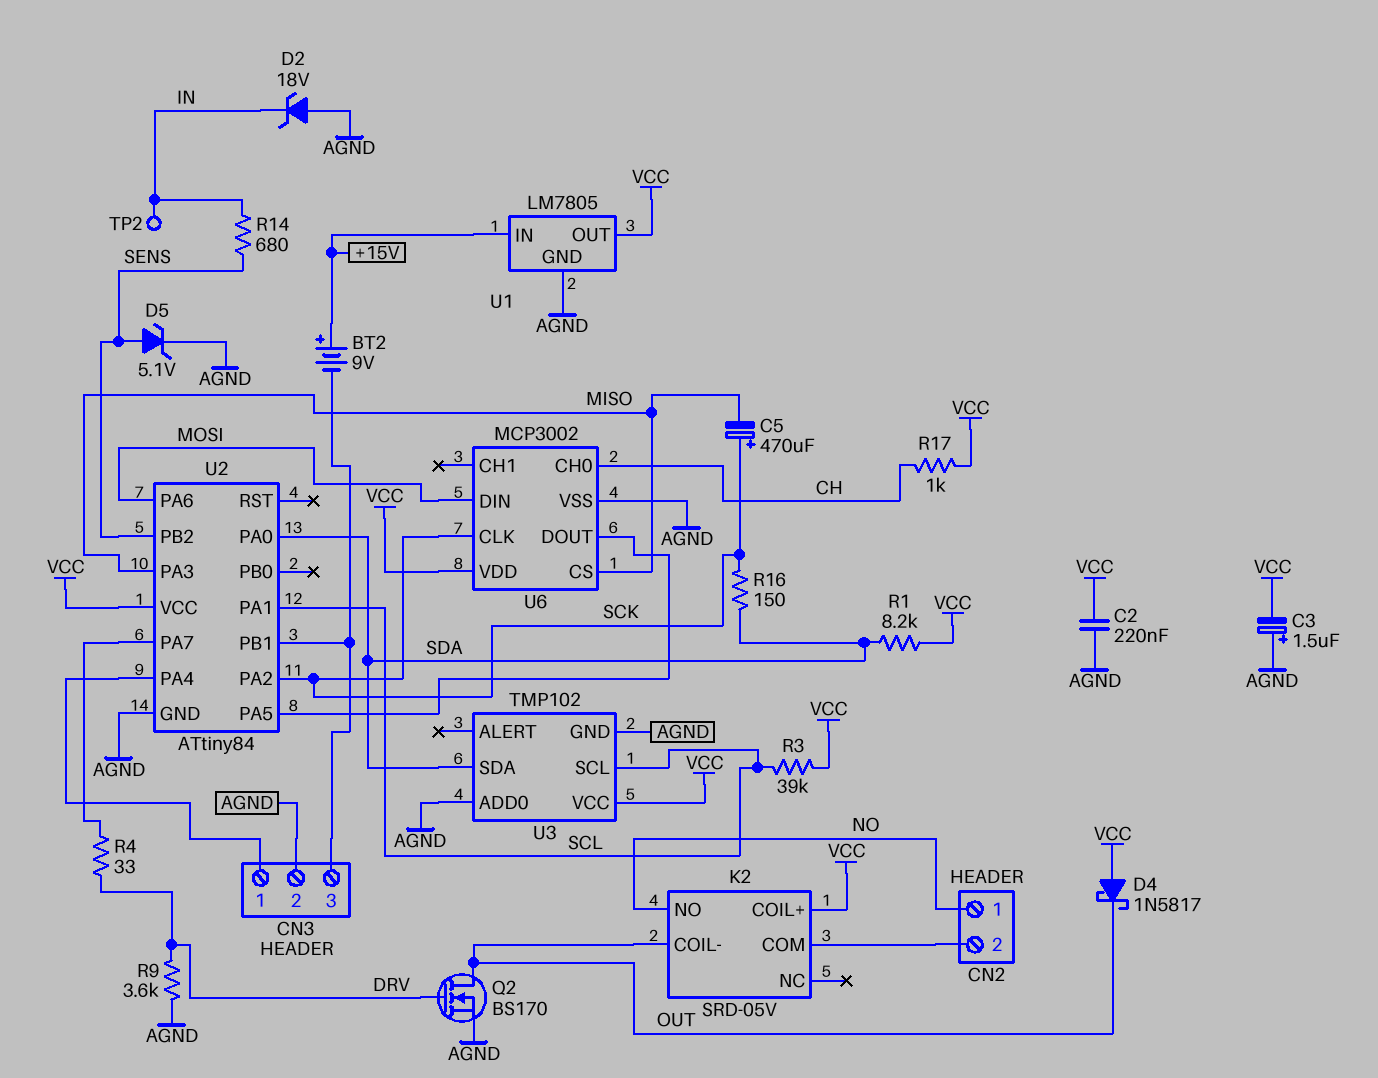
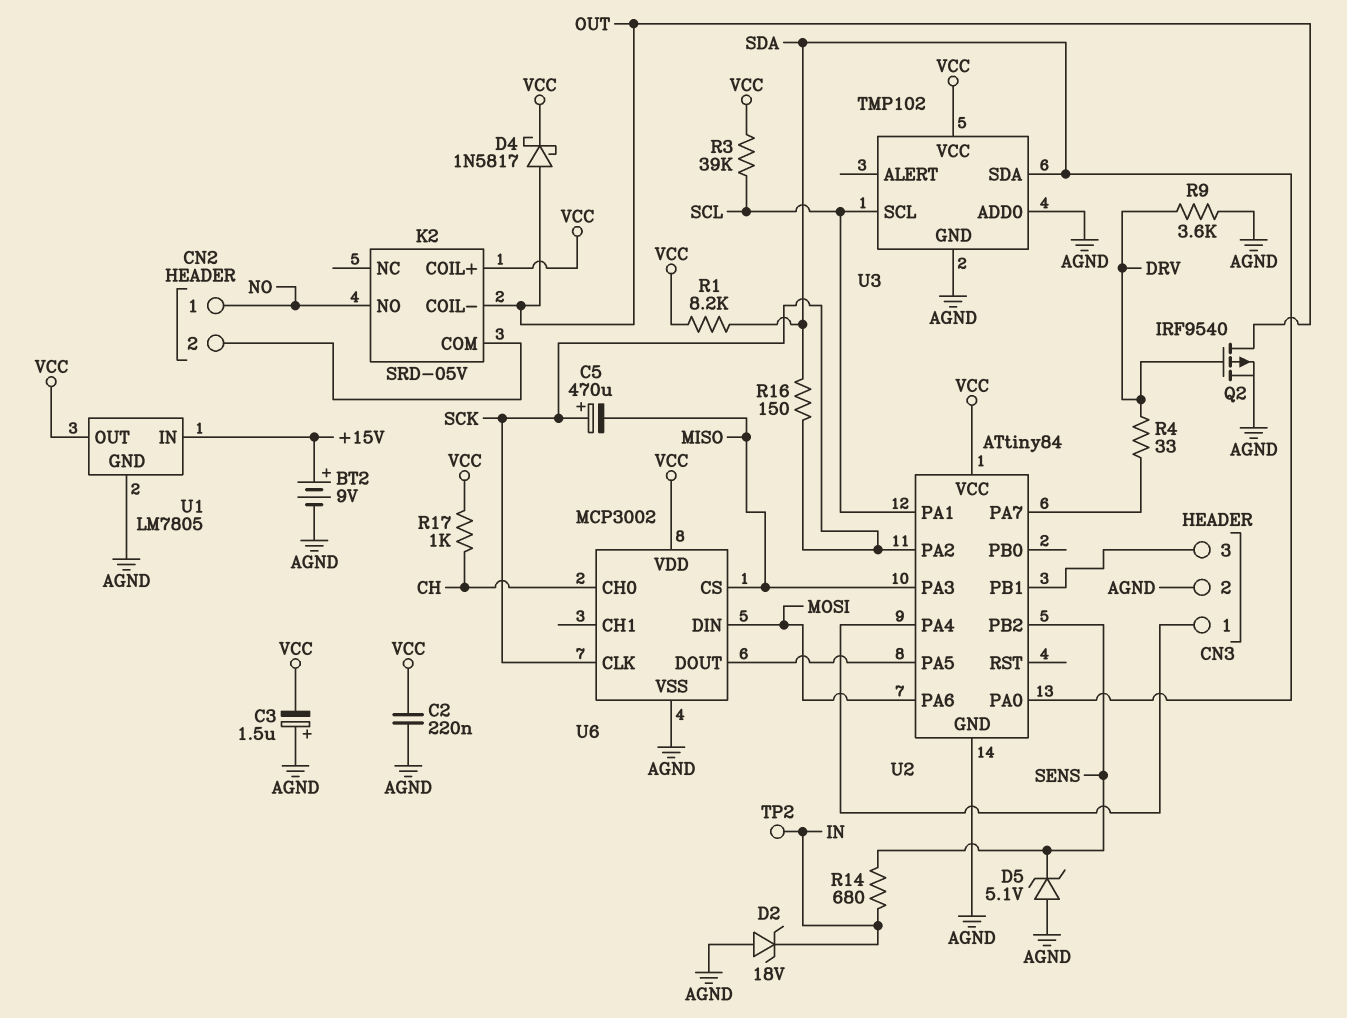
BT2: 9V (plus +15V, minus CN3/3) -> 9V (plus +15V, minus AGND)
D4: schottky 1N5817 (A VCC, K OUT) -> schottky 1N5817 (A OUT, K VCC)
D5: zener 5.1V (A SENS, K AGND) -> zener 5.1V (A AGND, K SENS)
Q2: NMOS BS170 (G DRV, D OUT, S AGND) -> PMOS IRF9540 (G DRV, D OUT, S AGND)

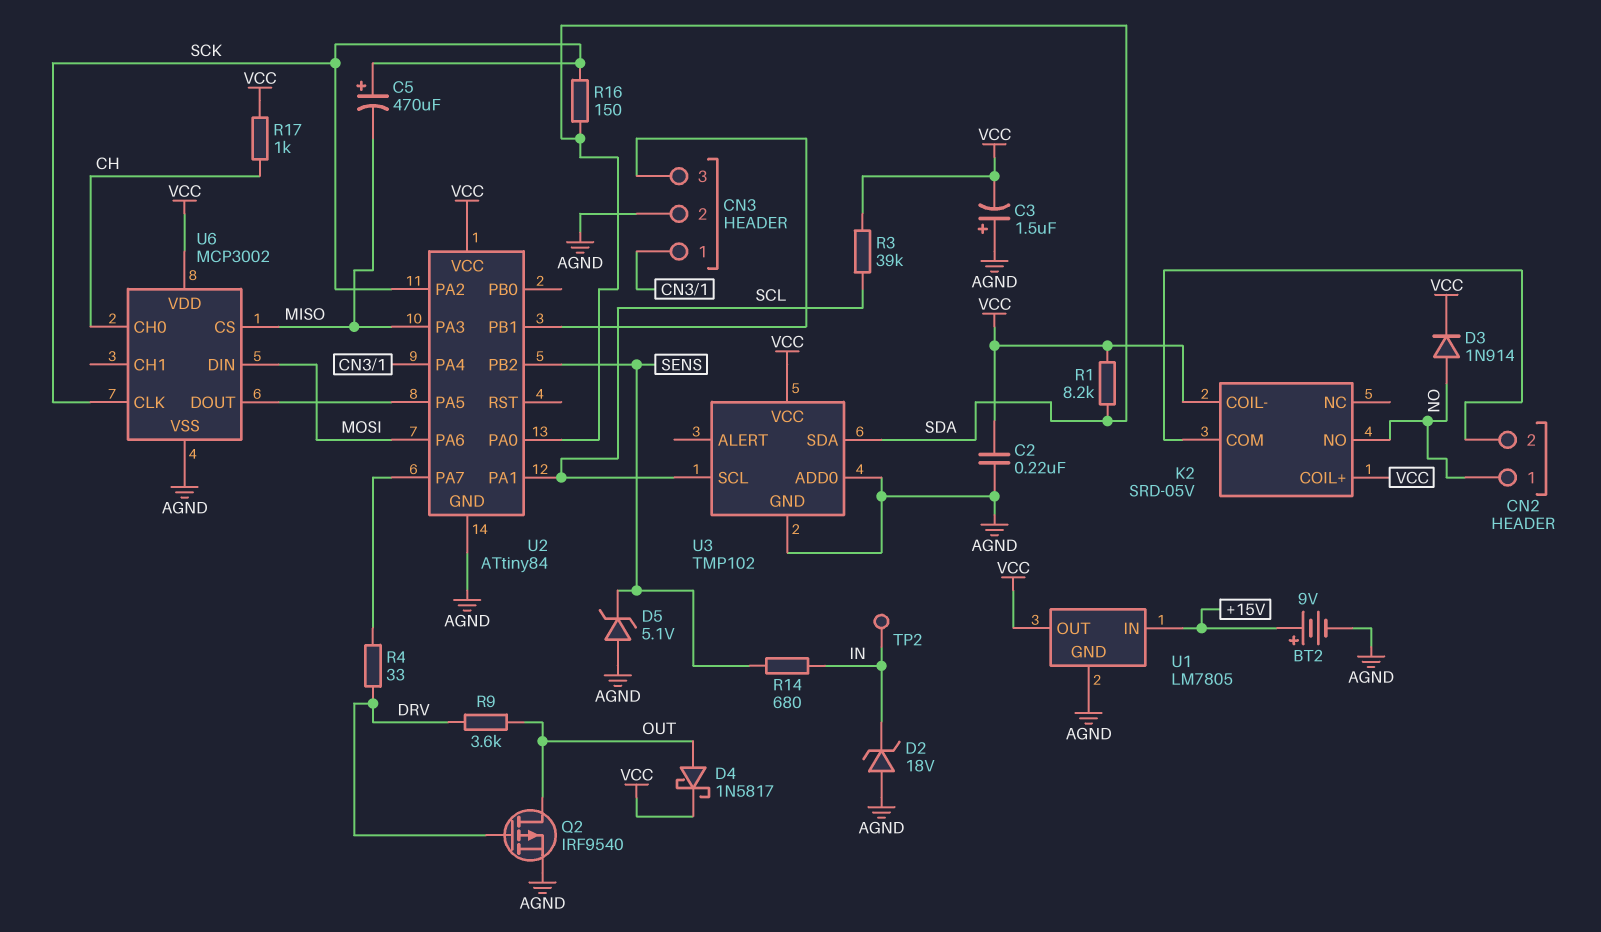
D3: none -> diode 1N914 (A NO, K VCC)
K2 pin COIL-: OUT -> VCC
R9: 3.6k (AGND, DRV) -> 3.6k (DRV, OUT)

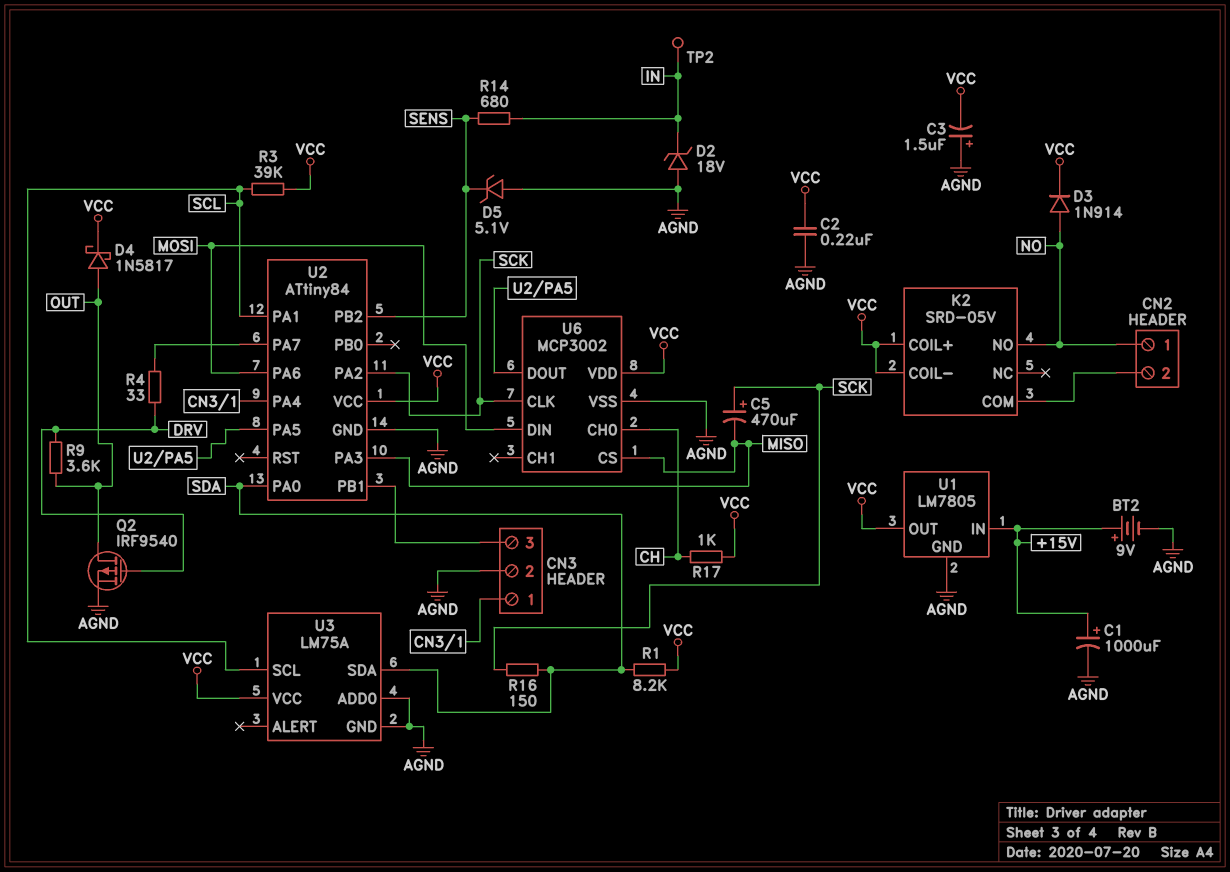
C1: none -> 1000uF (plus +15V, minus AGND)
U3: TMP102 -> LM75A

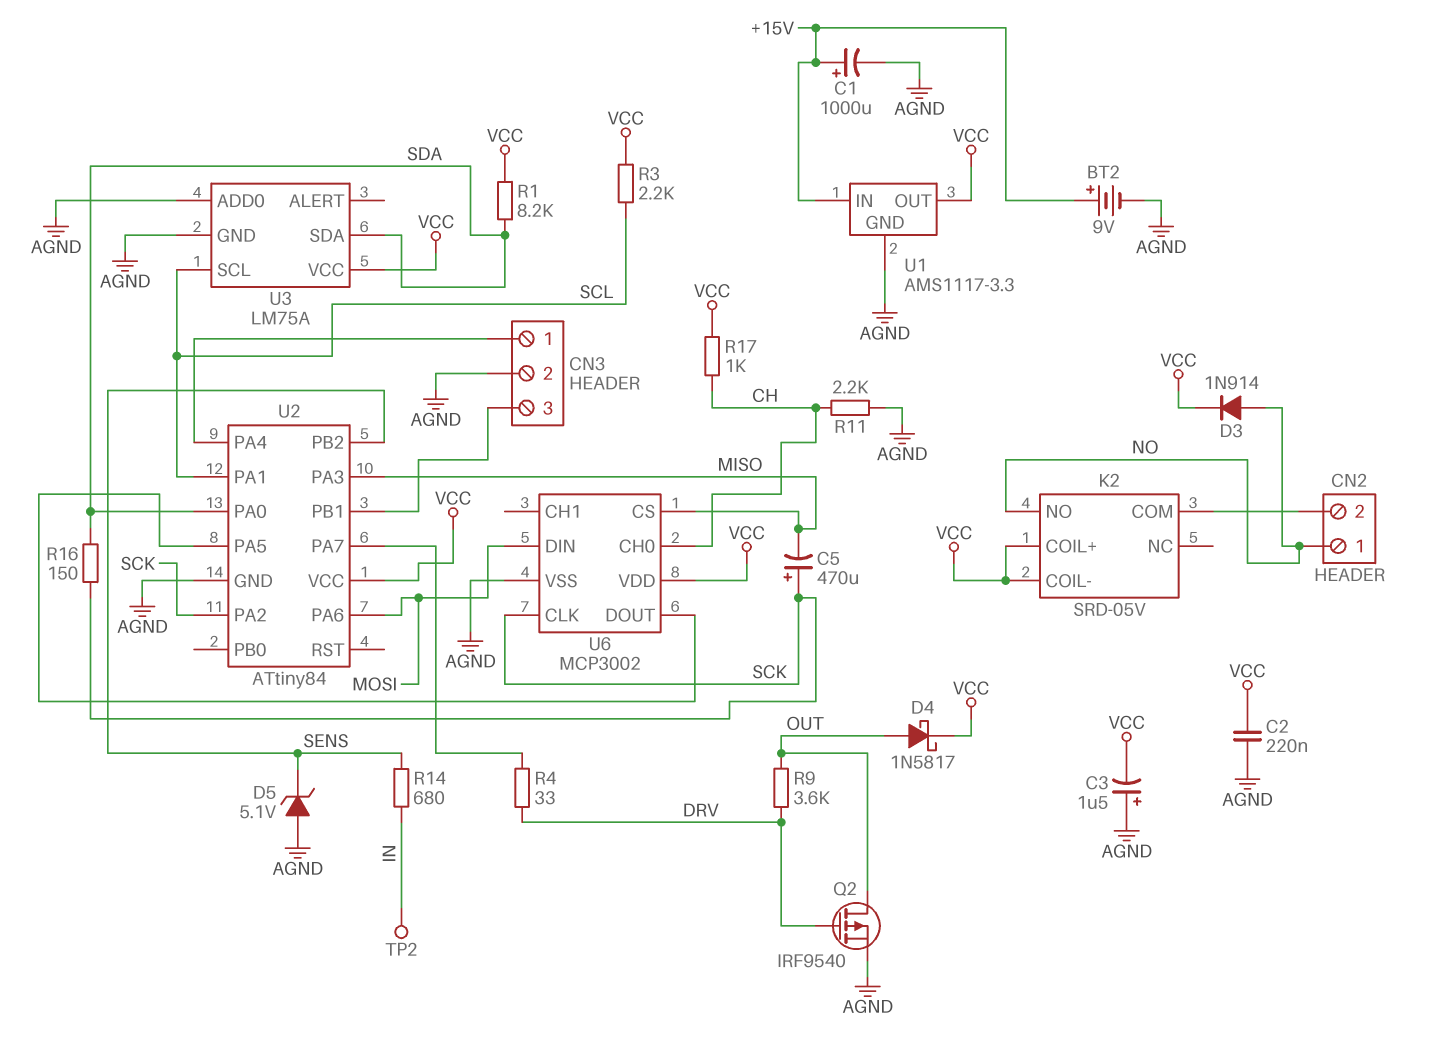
D2: zener 18V (A AGND, K IN) -> none
R3: 39k (SCL, VCC) -> 2.2k (SCL, VCC)
R11: none -> 2.2k (AGND, CH)
U1: LM7805 -> AMS1117-3.3

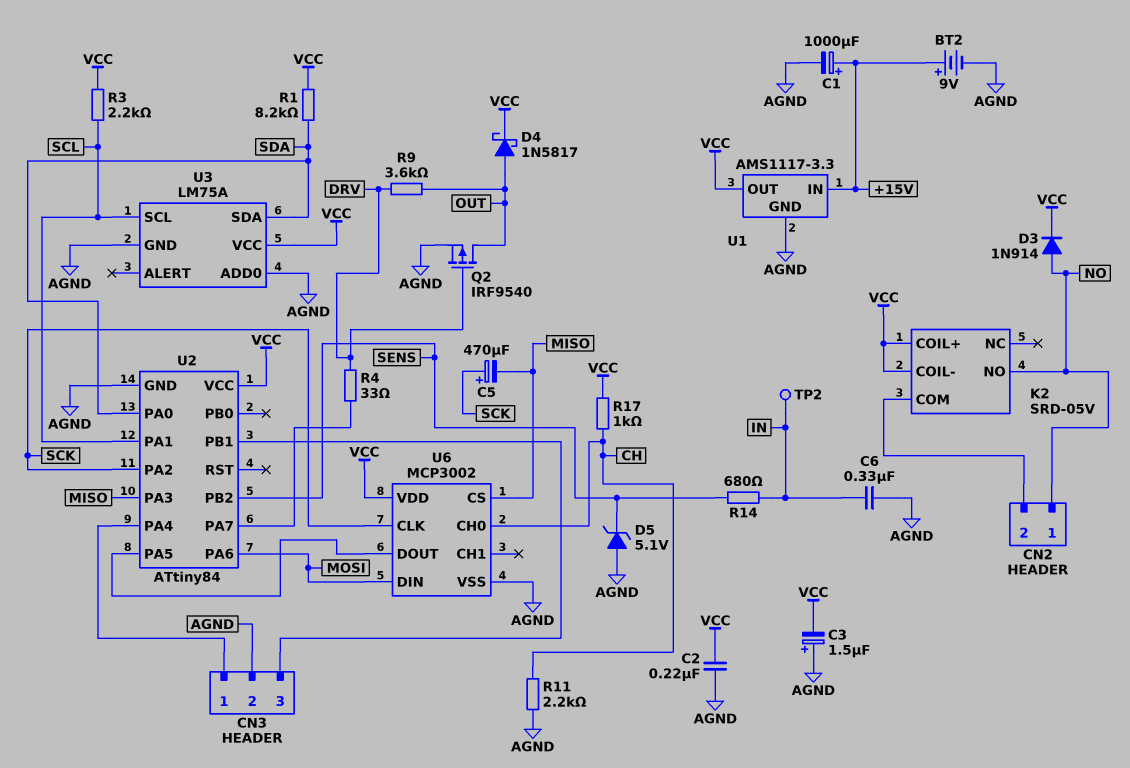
C6: none -> 330nF (AGND, IN)
R16: 150 (SCK, SDA) -> none

